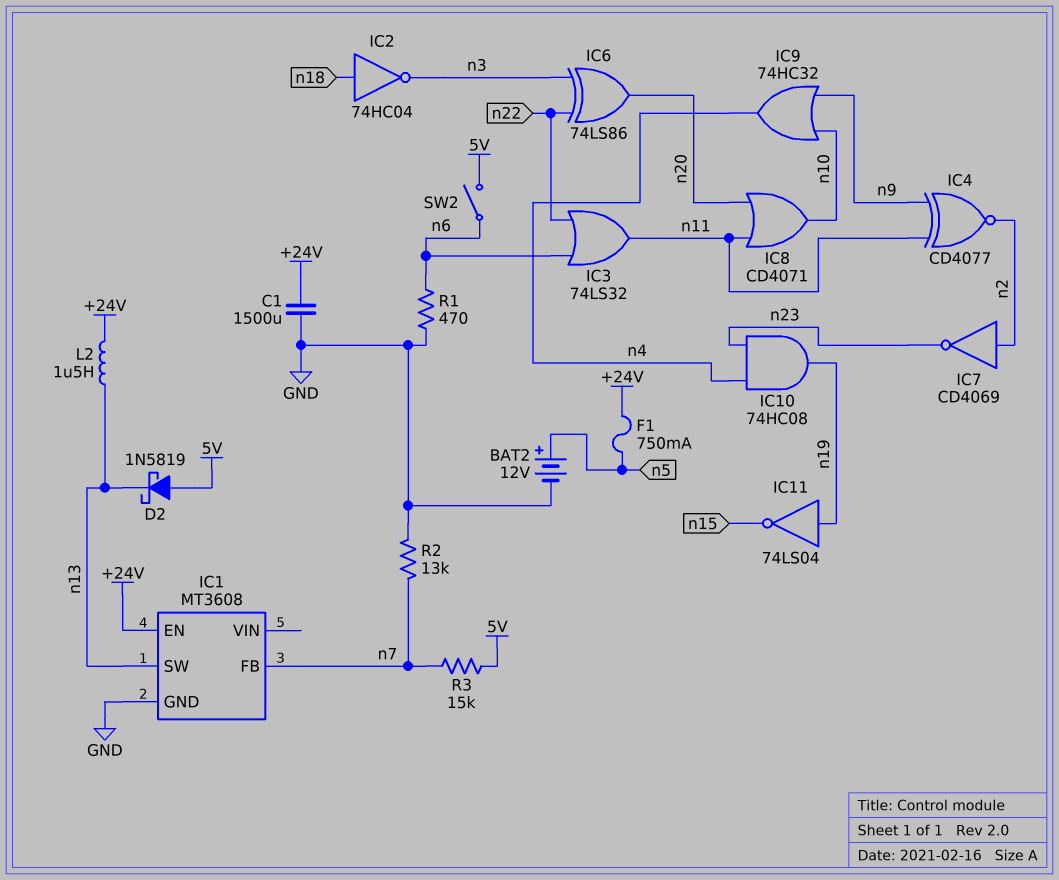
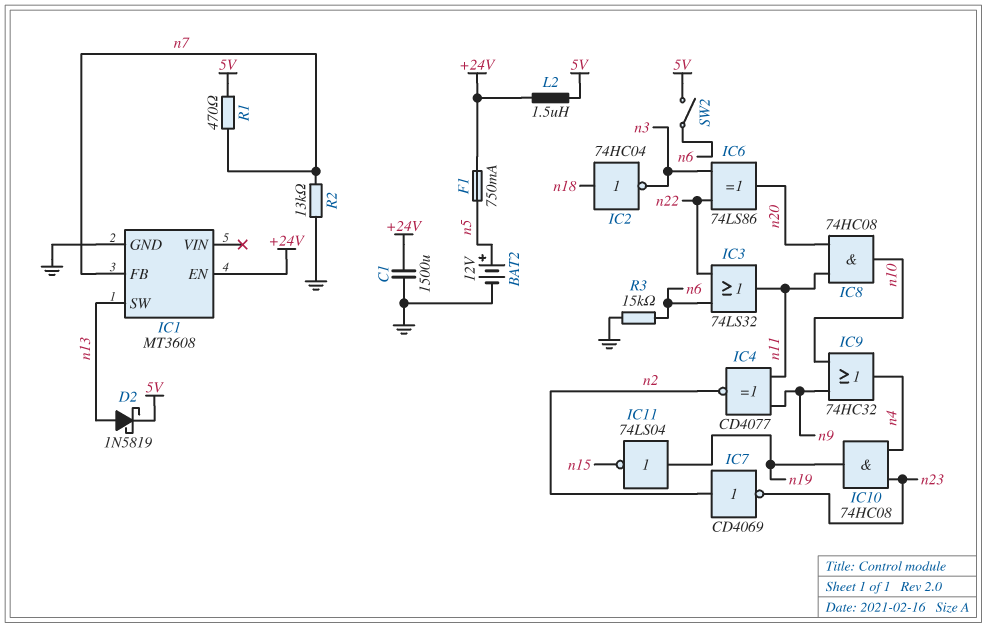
D2: schottky 1N5819 (A 5V, K n13) -> schottky 1N5819 (A n13, K 5V)
IC8: OR CD4071 (in n11, in n20, out n10) -> AND 74HC08 (in n11, in n20, out n10)
L2: 1.5uH (+24V, n13) -> 1.5uH (+24V, 5V)
R1: 470 (GND, n6) -> 470 (5V, n7)
R3: 15k (5V, n7) -> 15k (GND, n6)

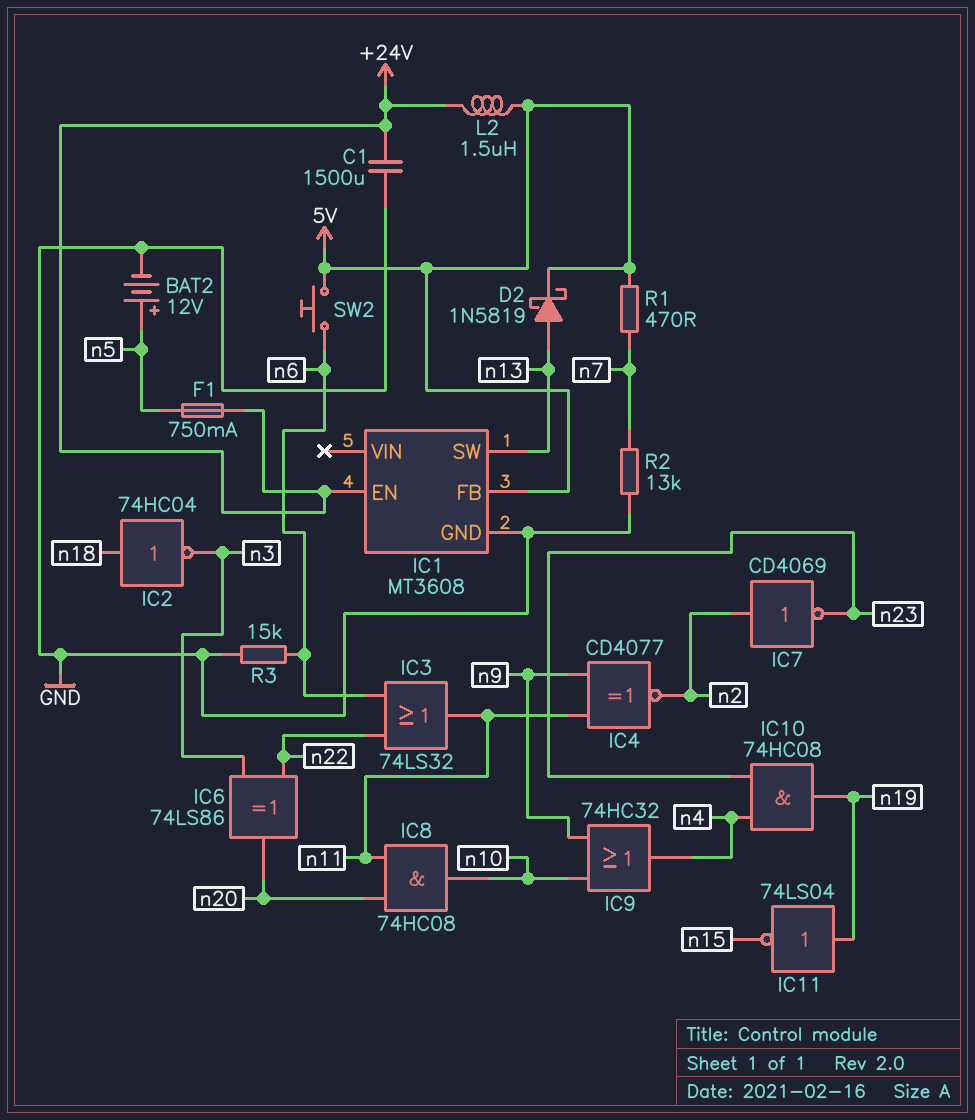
IC1 pin FB: n7 -> 5V
SW2: switch (5V, n6) -> button (5V, n6)

